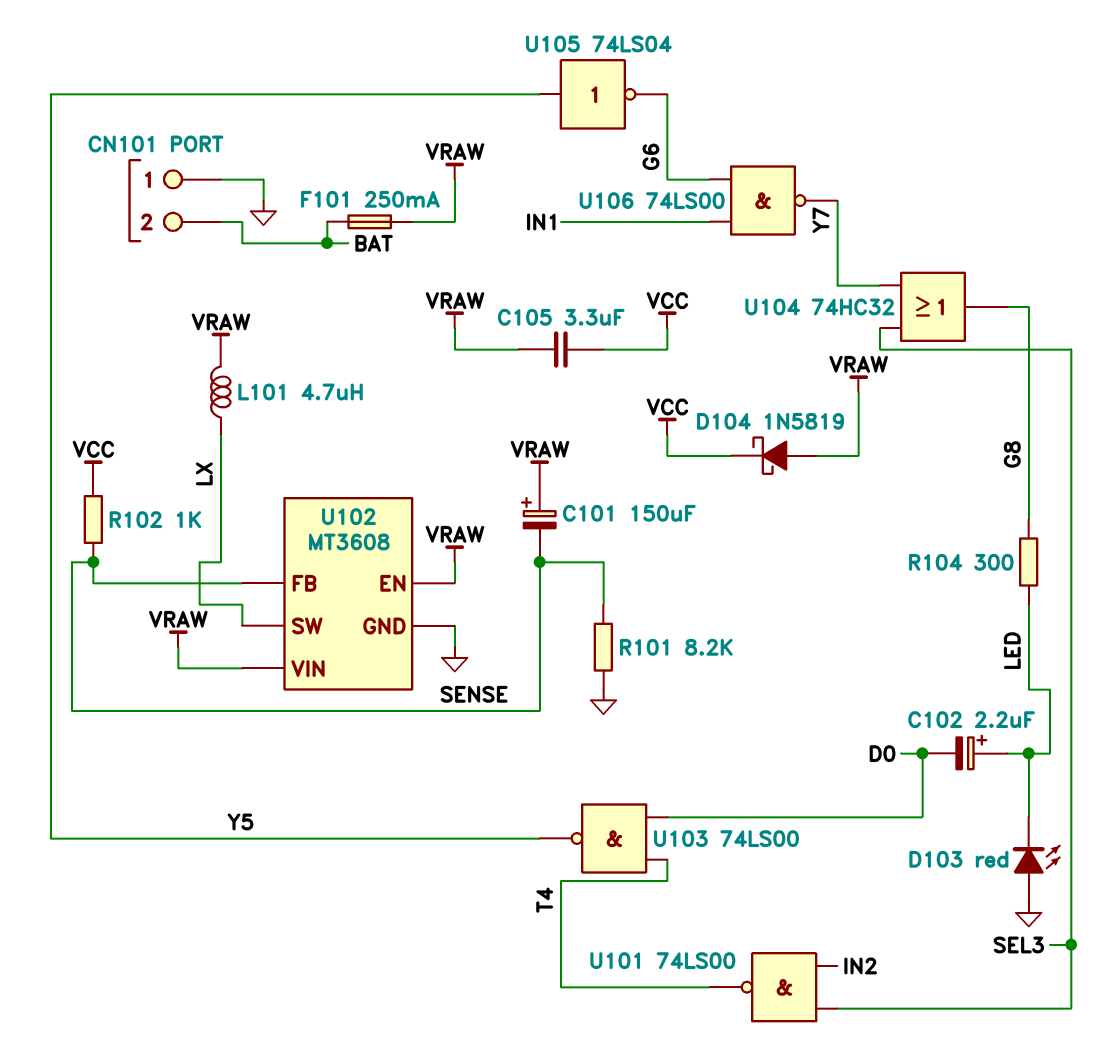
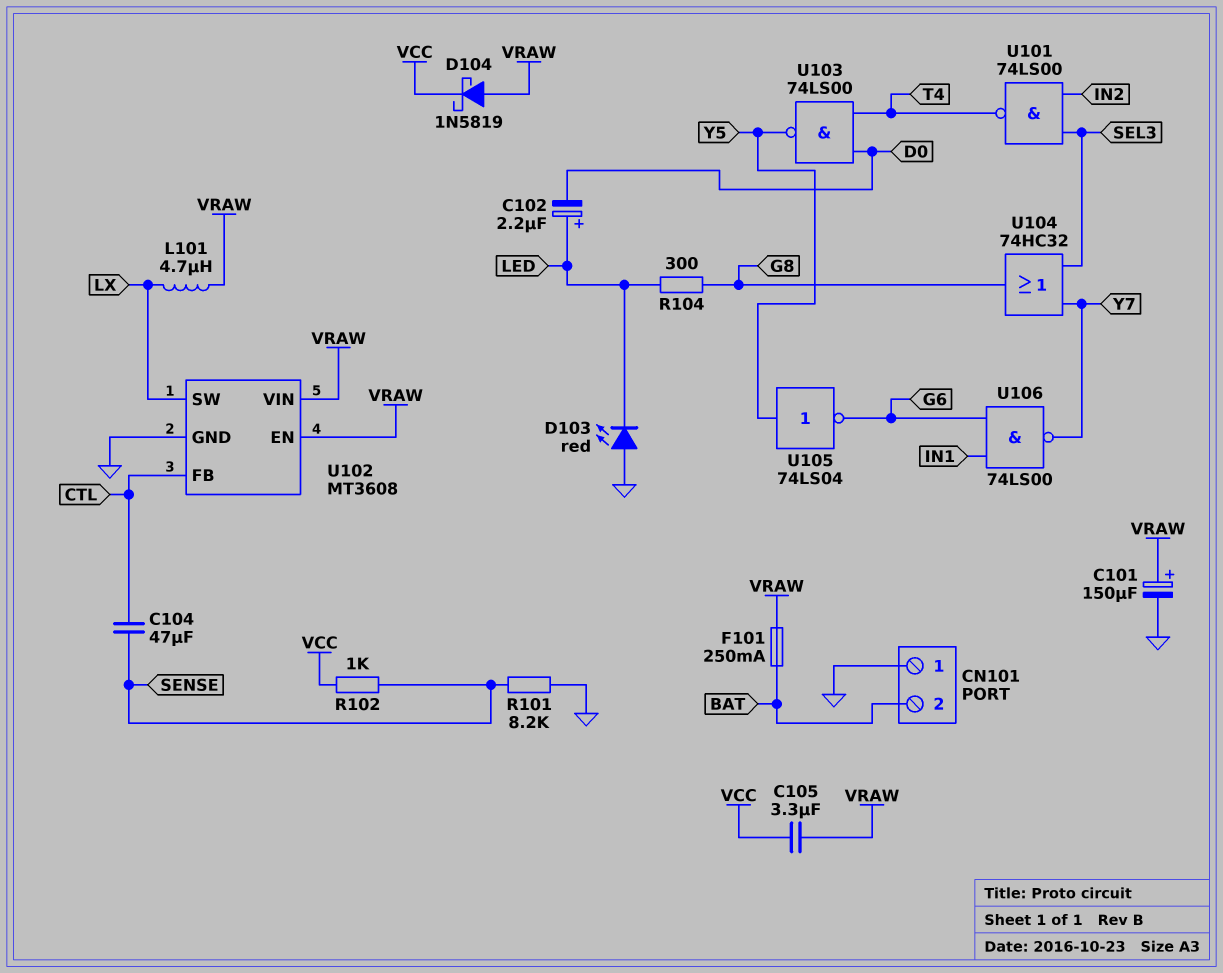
C101: 150uF (plus VRAW, minus SENSE) -> 150uF (plus VRAW, minus GND)
C104: none -> 47uF (CTL, SENSE)
U102 pin FB: SENSE -> CTL

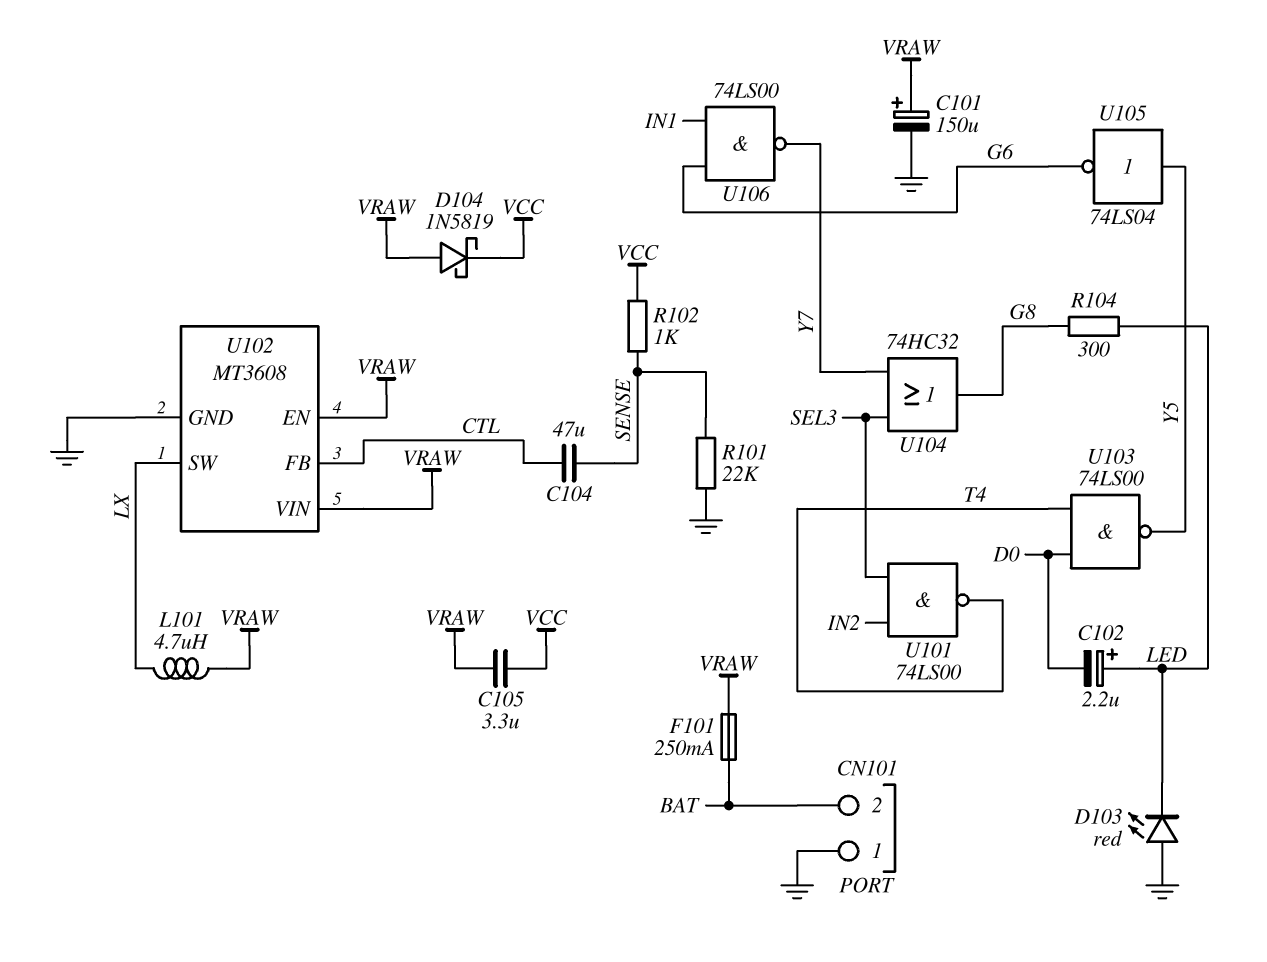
R101: 8.2k (GND, SENSE) -> 22k (GND, SENSE)

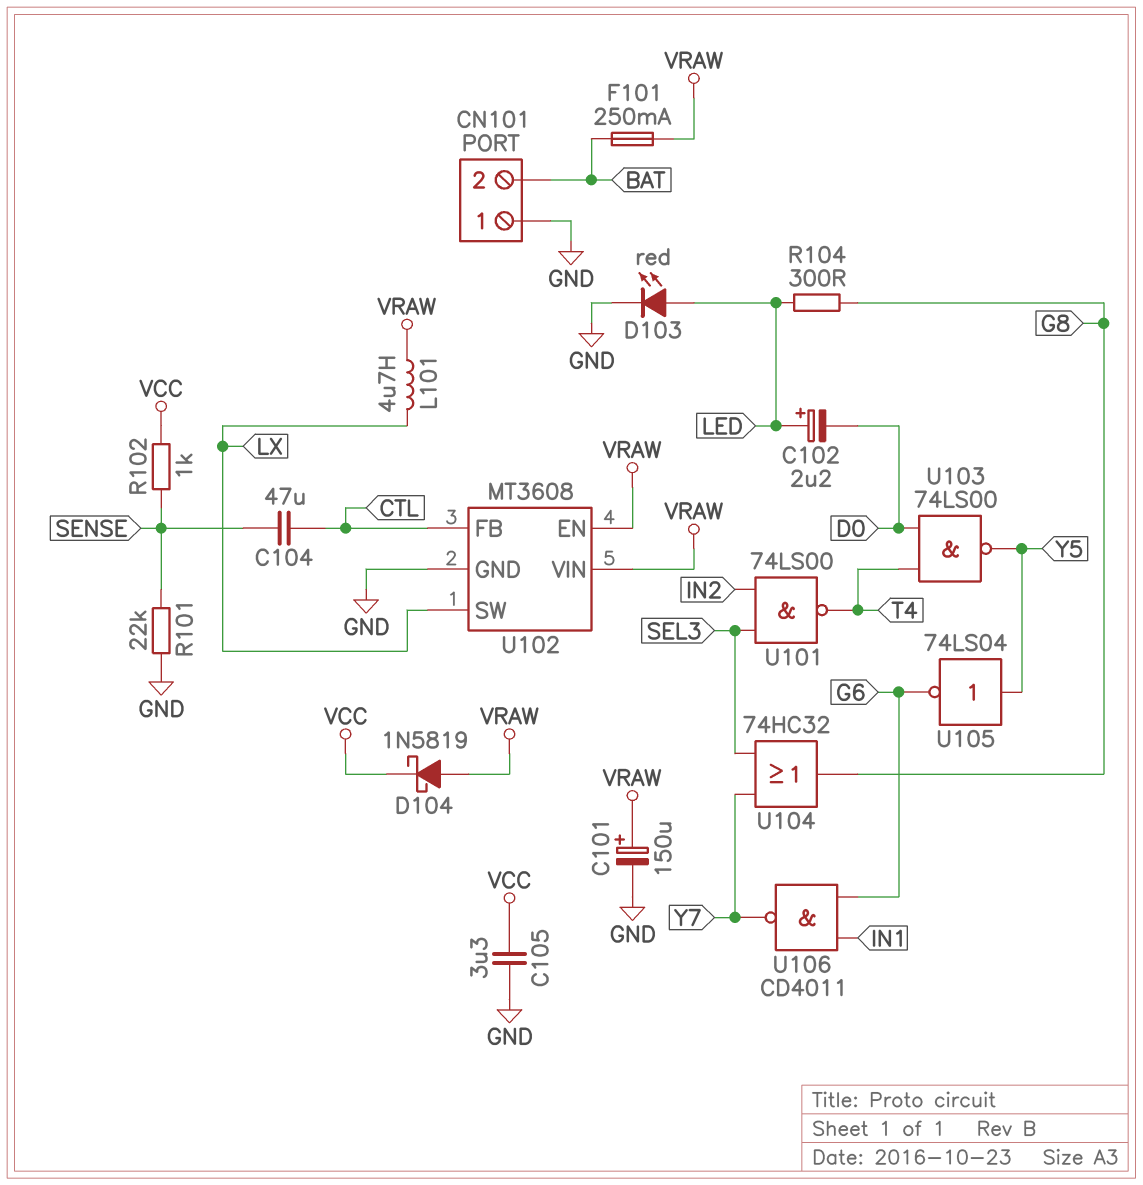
C105: 3.3uF (VCC, VRAW) -> 3.3uF (GND, VCC)
D103: LED red (A GND, K LED) -> LED red (A LED, K GND)
U106: NAND 74LS00 (in G6, in IN1, out Y7) -> NAND CD4011 (in G6, in IN1, out Y7)

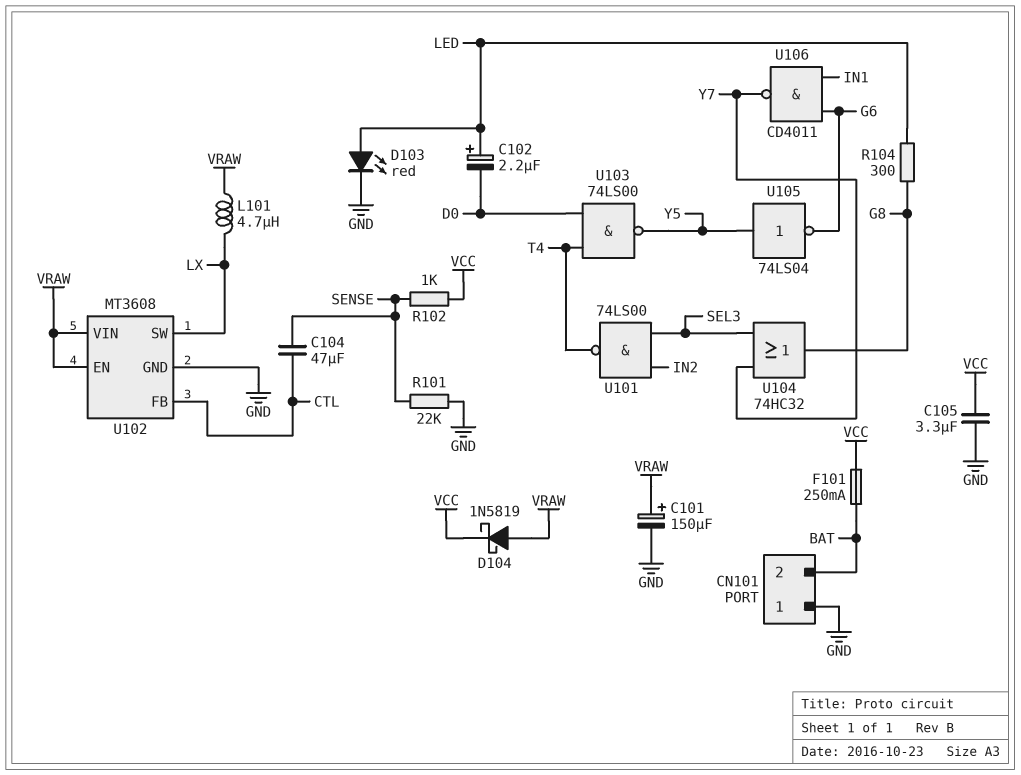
F101: 250mA (BAT, VRAW) -> 250mA (BAT, VCC)

